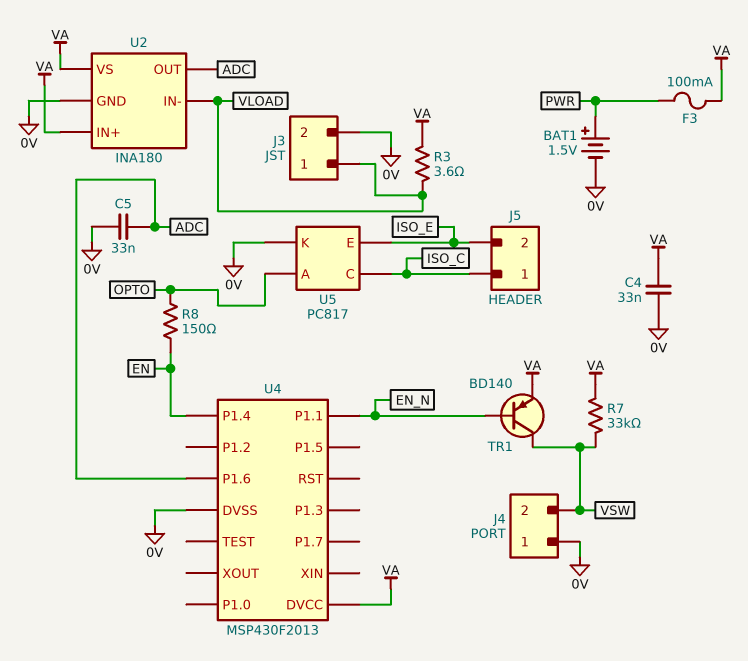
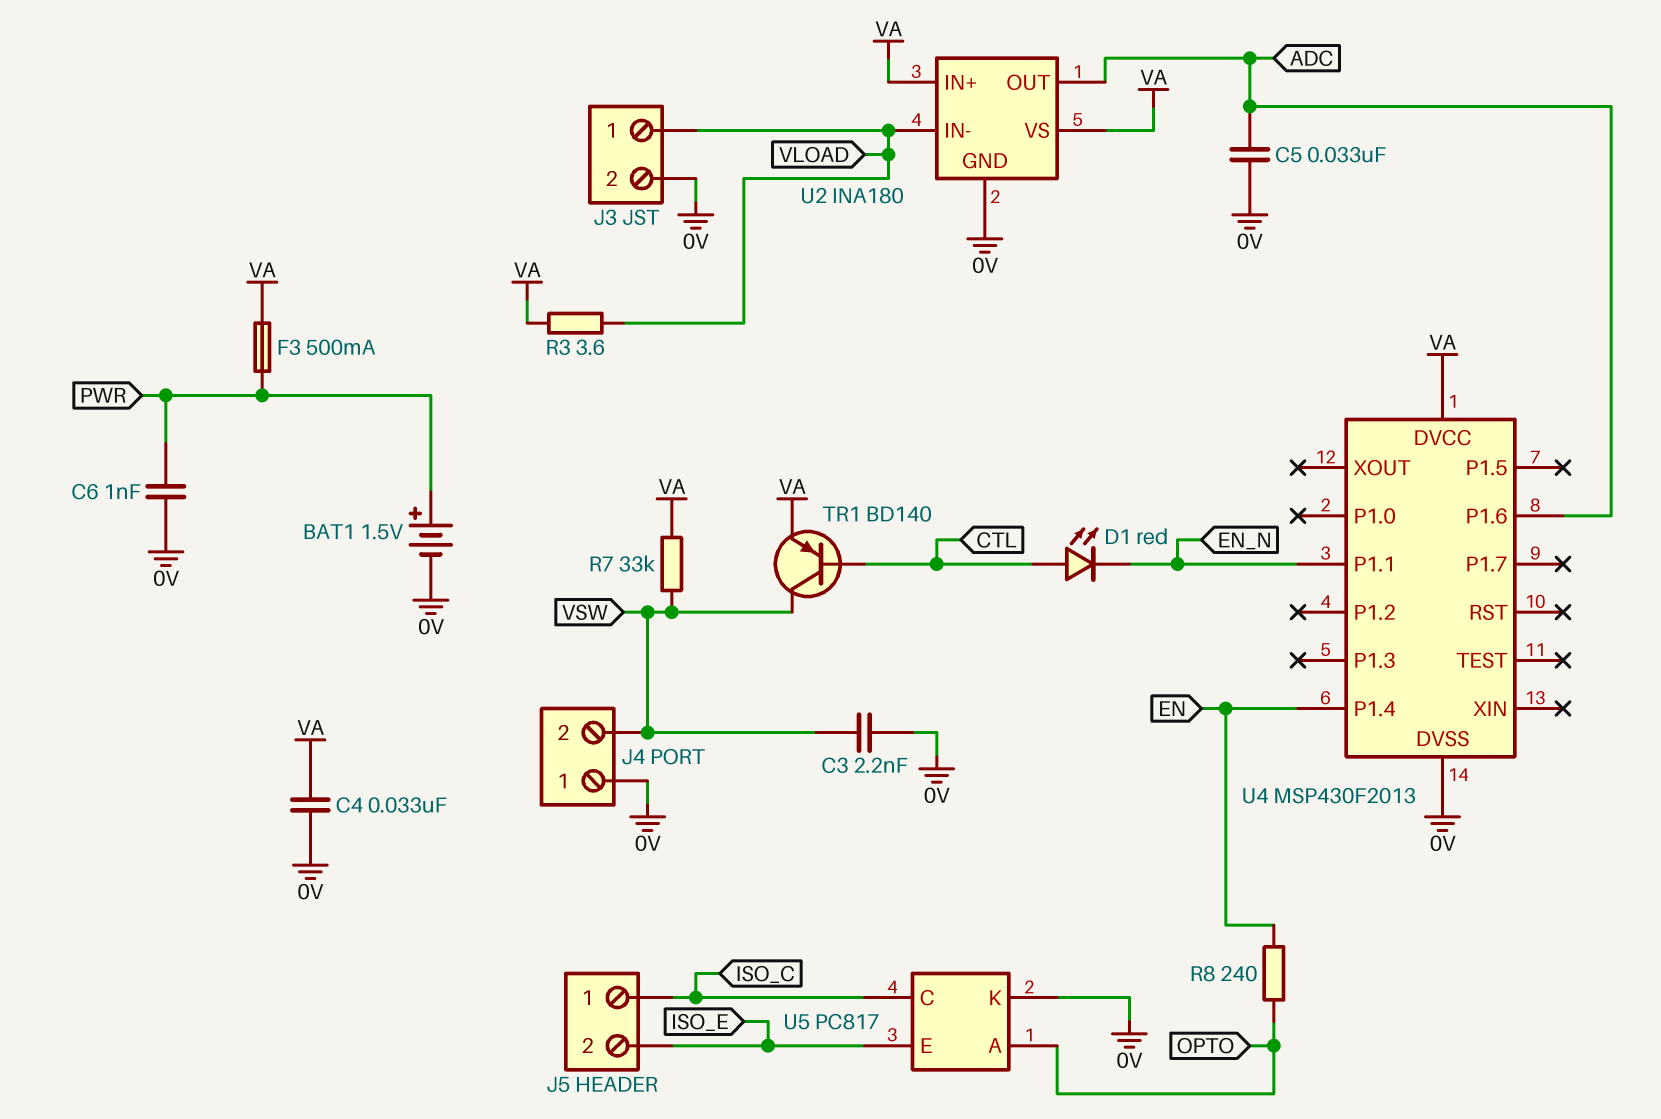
C3: none -> 2.2nF (0V, VSW)
C6: none -> 1nF (0V, PWR)
D1: none -> LED red (A CTL, K EN_N)
F3: 100mA (PWR, VA) -> 500mA (PWR, VA)
R8: 150 (EN, OPTO) -> 240 (EN, OPTO)
TR1: PNP BD140 (B EN_N, C VSW, E VA) -> PNP BD140 (B CTL, C VSW, E VA)

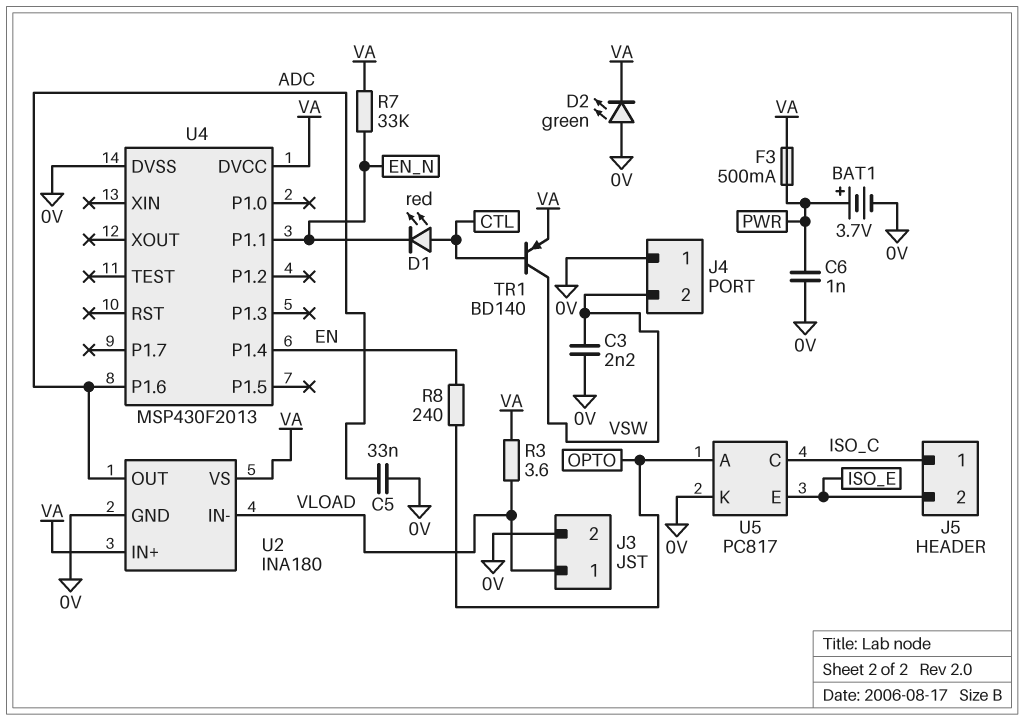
BAT1: 1.5V (plus PWR, minus 0V) -> 3.7V (plus PWR, minus 0V)
C4: 33nF (0V, VA) -> none
D2: none -> LED green (A 0V, K VA)
R7: 33k (VA, VSW) -> 33k (EN_N, VA)

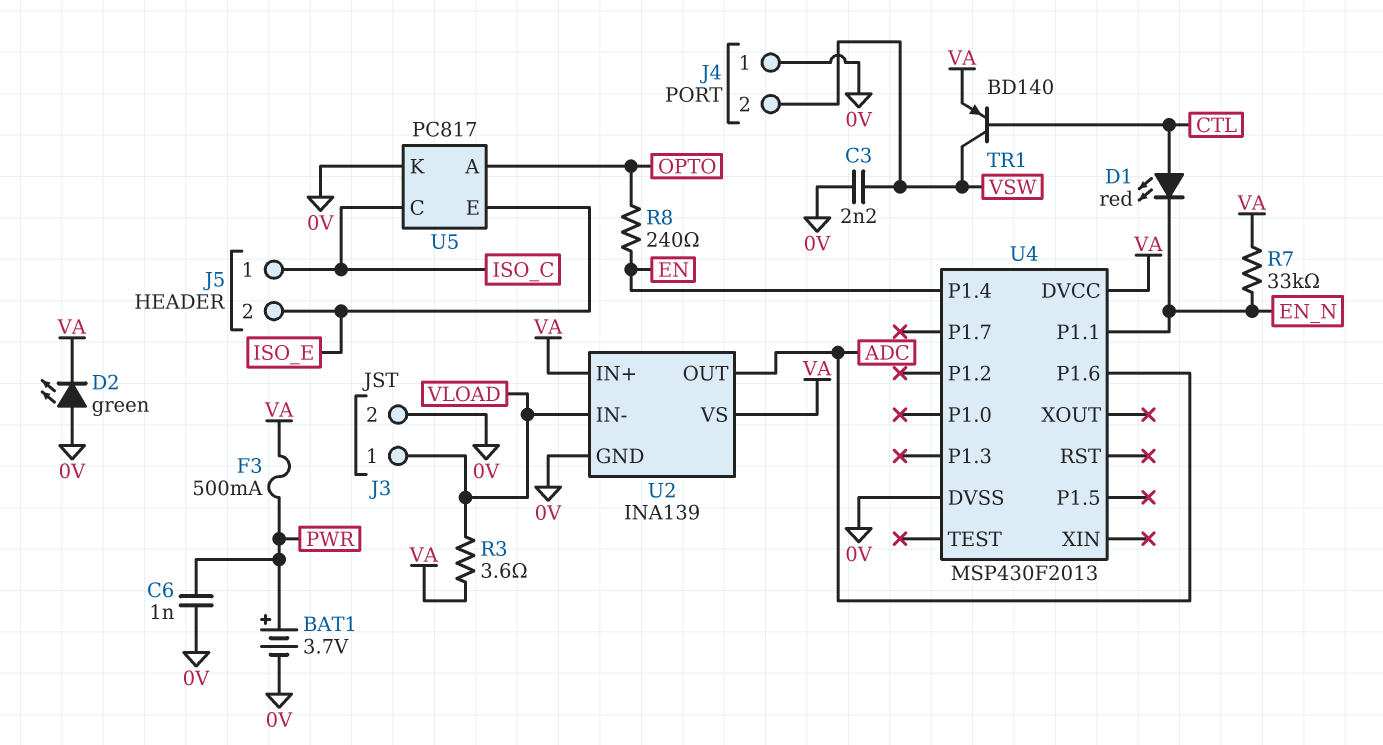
C5: 33nF (0V, ADC) -> none
U2: INA180 -> INA139

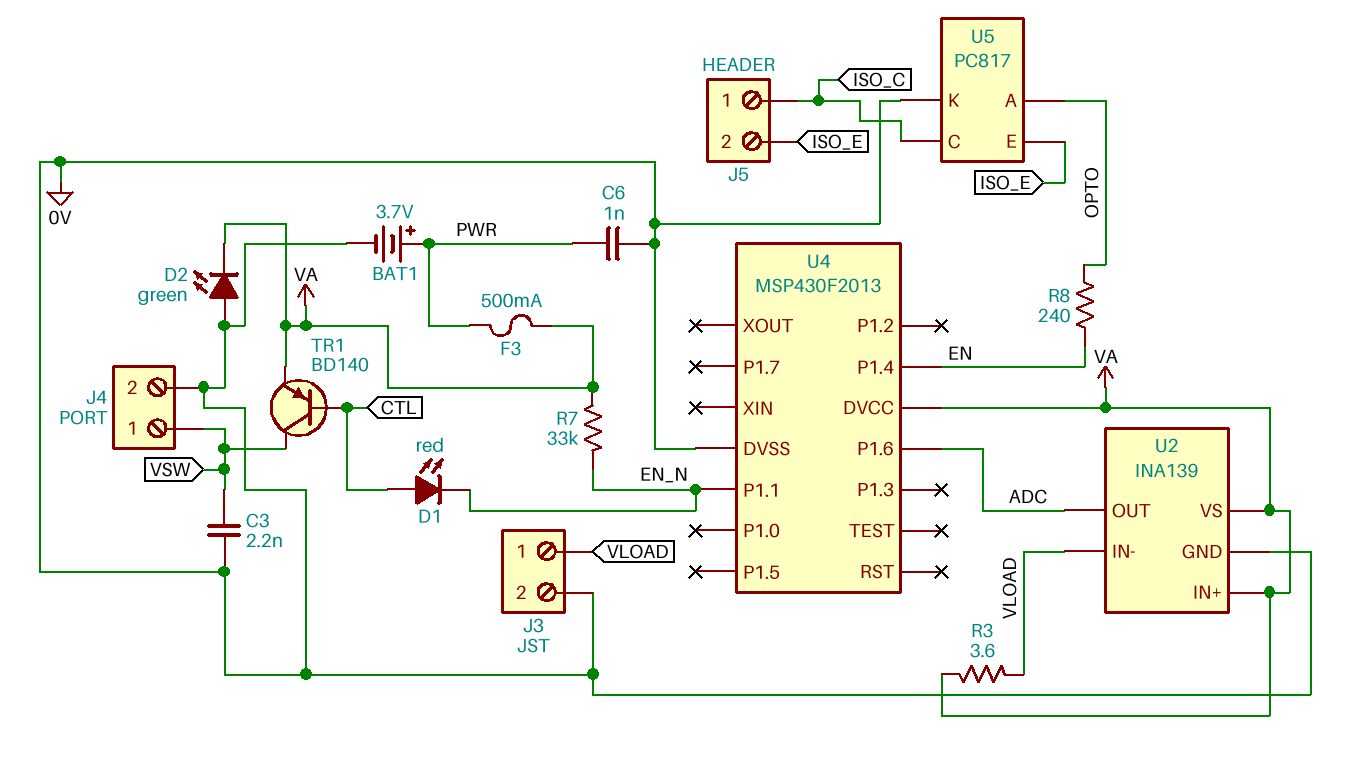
J4 pin 1: 0V -> VSW
J4 pin 2: VSW -> 0V

